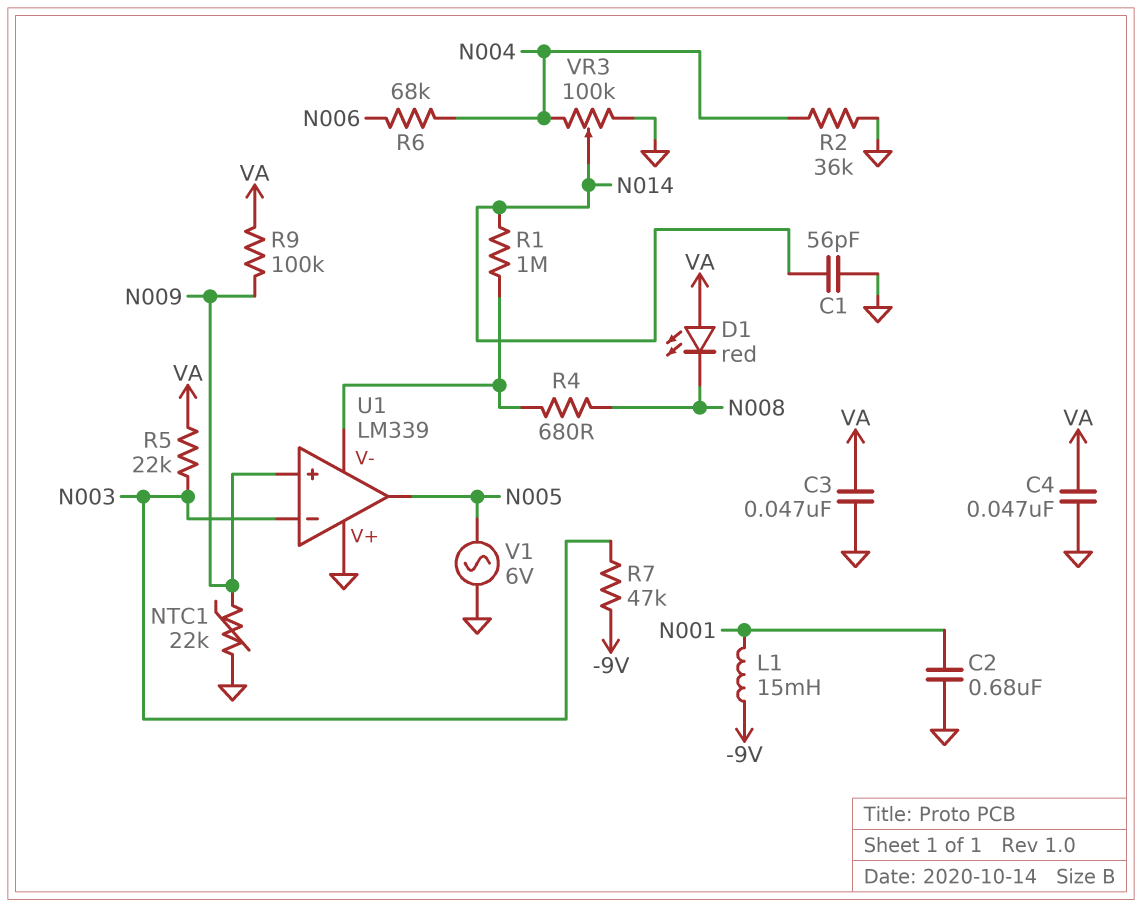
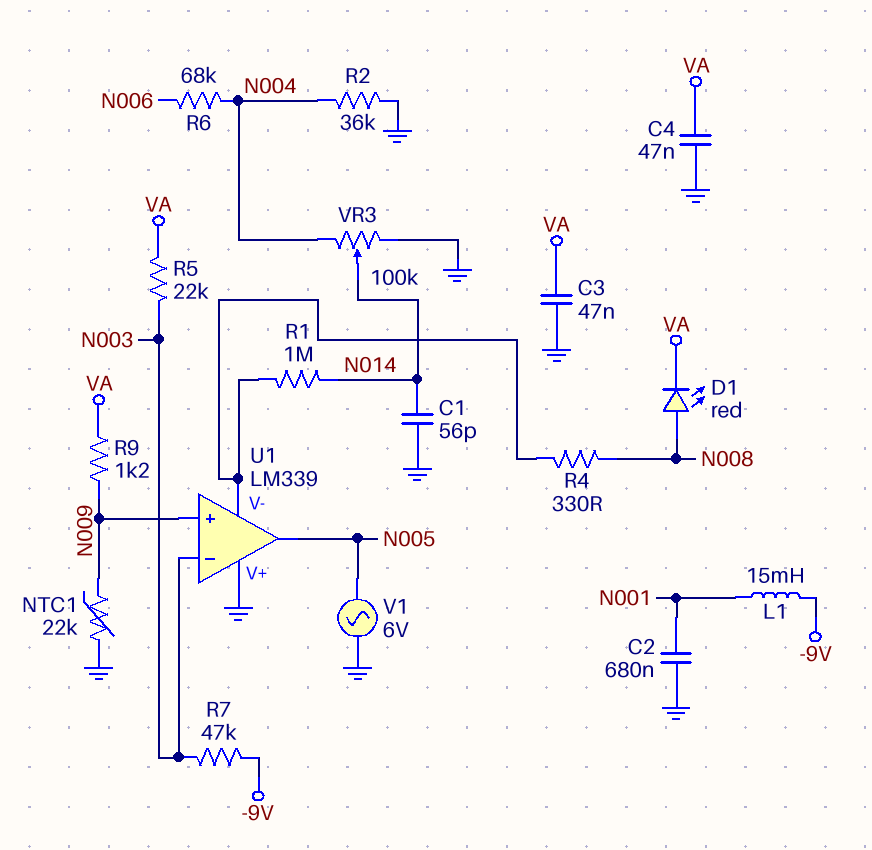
D1: LED red (A VA, K N008) -> LED red (A N008, K VA)
R4: 680 (N008, U1/V-) -> 330 (N008, U1/V-)
R9: 100k (N009, VA) -> 1.2k (N009, VA)

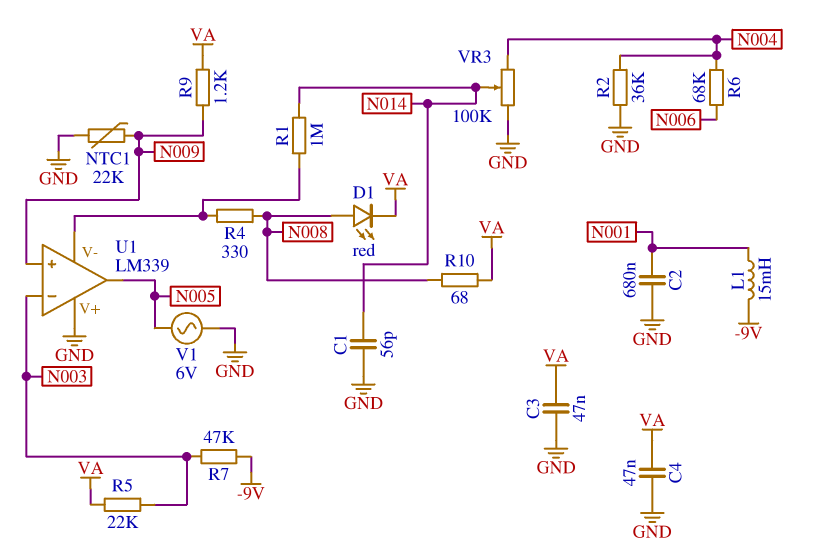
R10: none -> 68 (N008, VA)

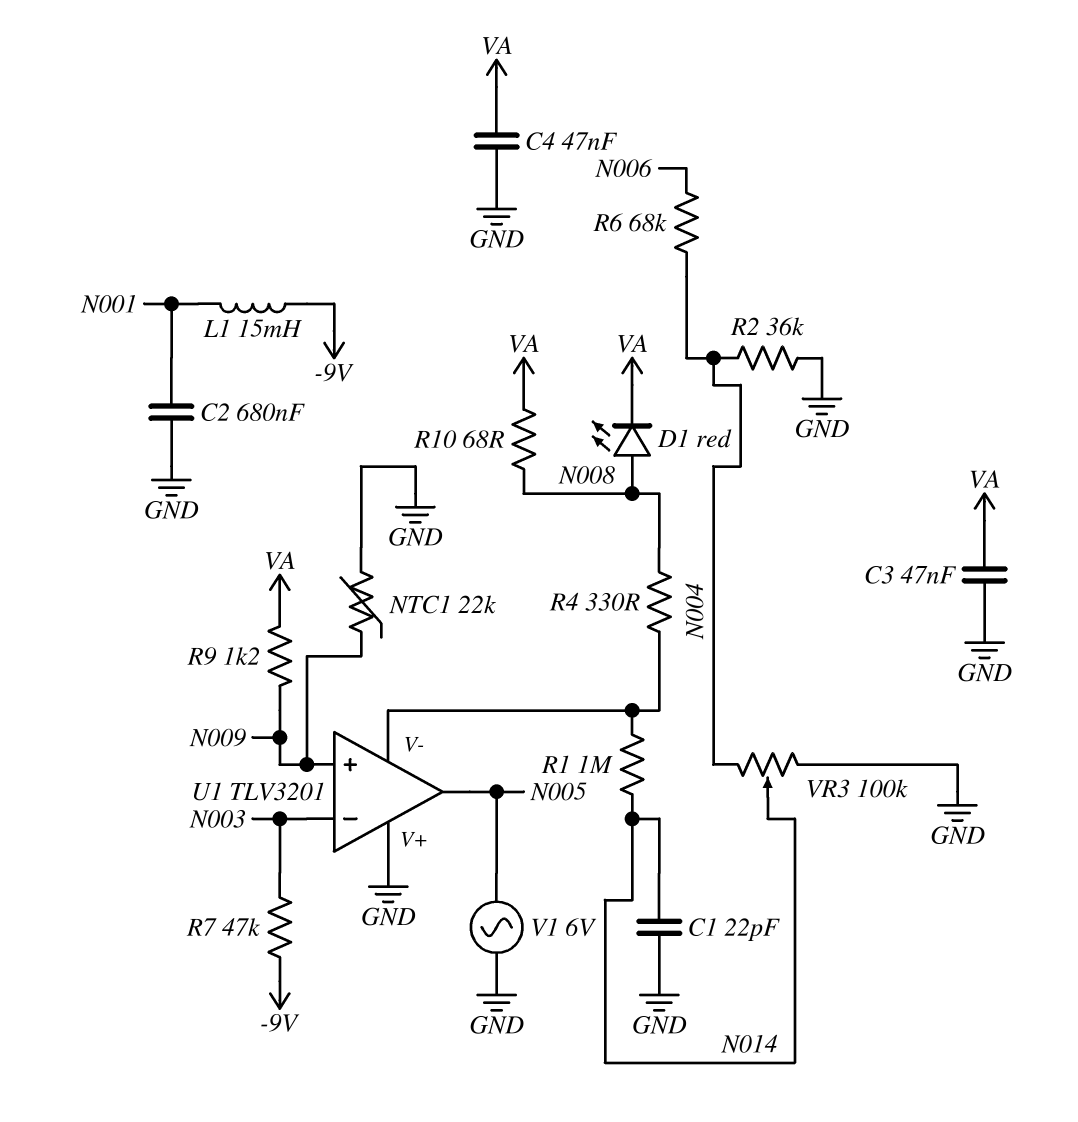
C1: 56pF (GND, N014) -> 22pF (GND, N014)
R5: 22k (N003, VA) -> none
U1: LM339 -> TLV3201

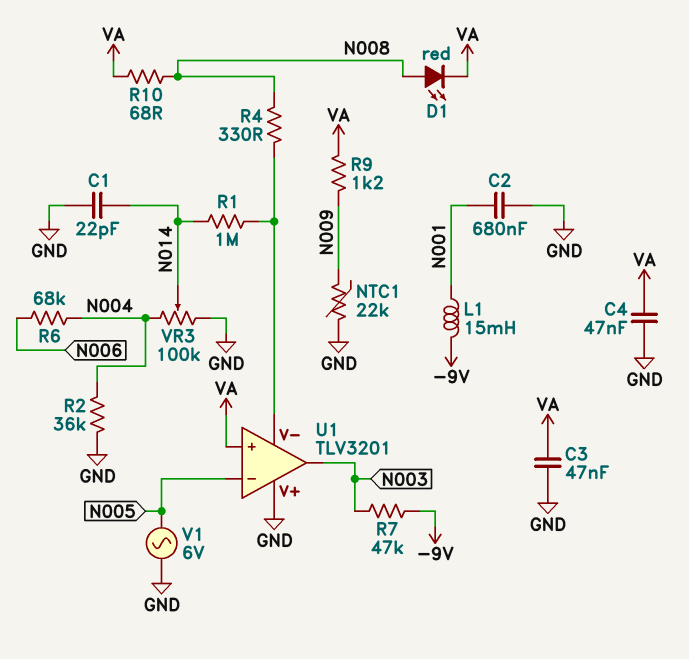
U1 pin in+: N009 -> VA
U1 pin in-: N003 -> N005
U1 pin out: N005 -> N003

